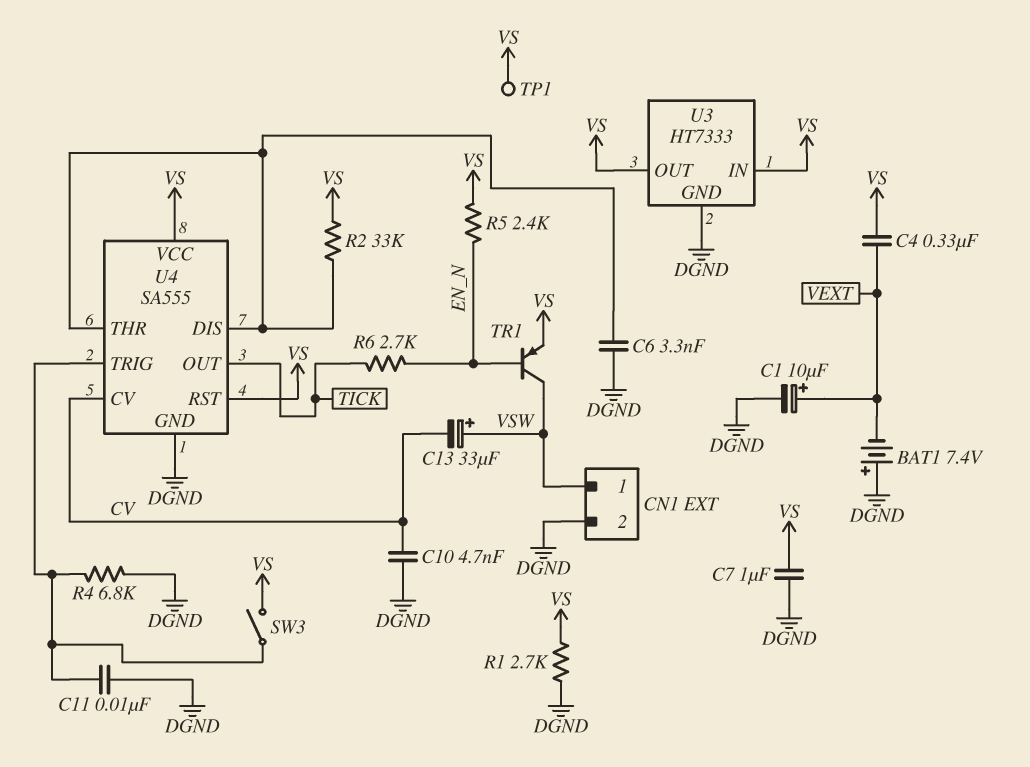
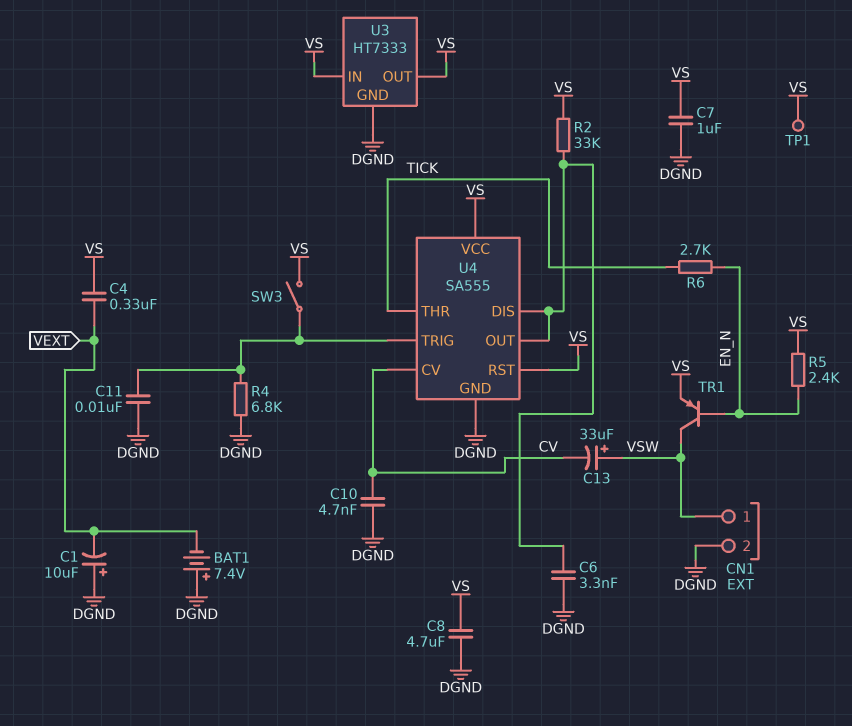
C1: 10uF (plus VEXT, minus DGND) -> 10uF (plus DGND, minus VEXT)
C8: none -> 4.7uF (DGND, VS)
R1: 2.7k (DGND, VS) -> none
U4 pin OUT: TICK -> U4/DIS
U4 pin THR: U4/DIS -> TICK

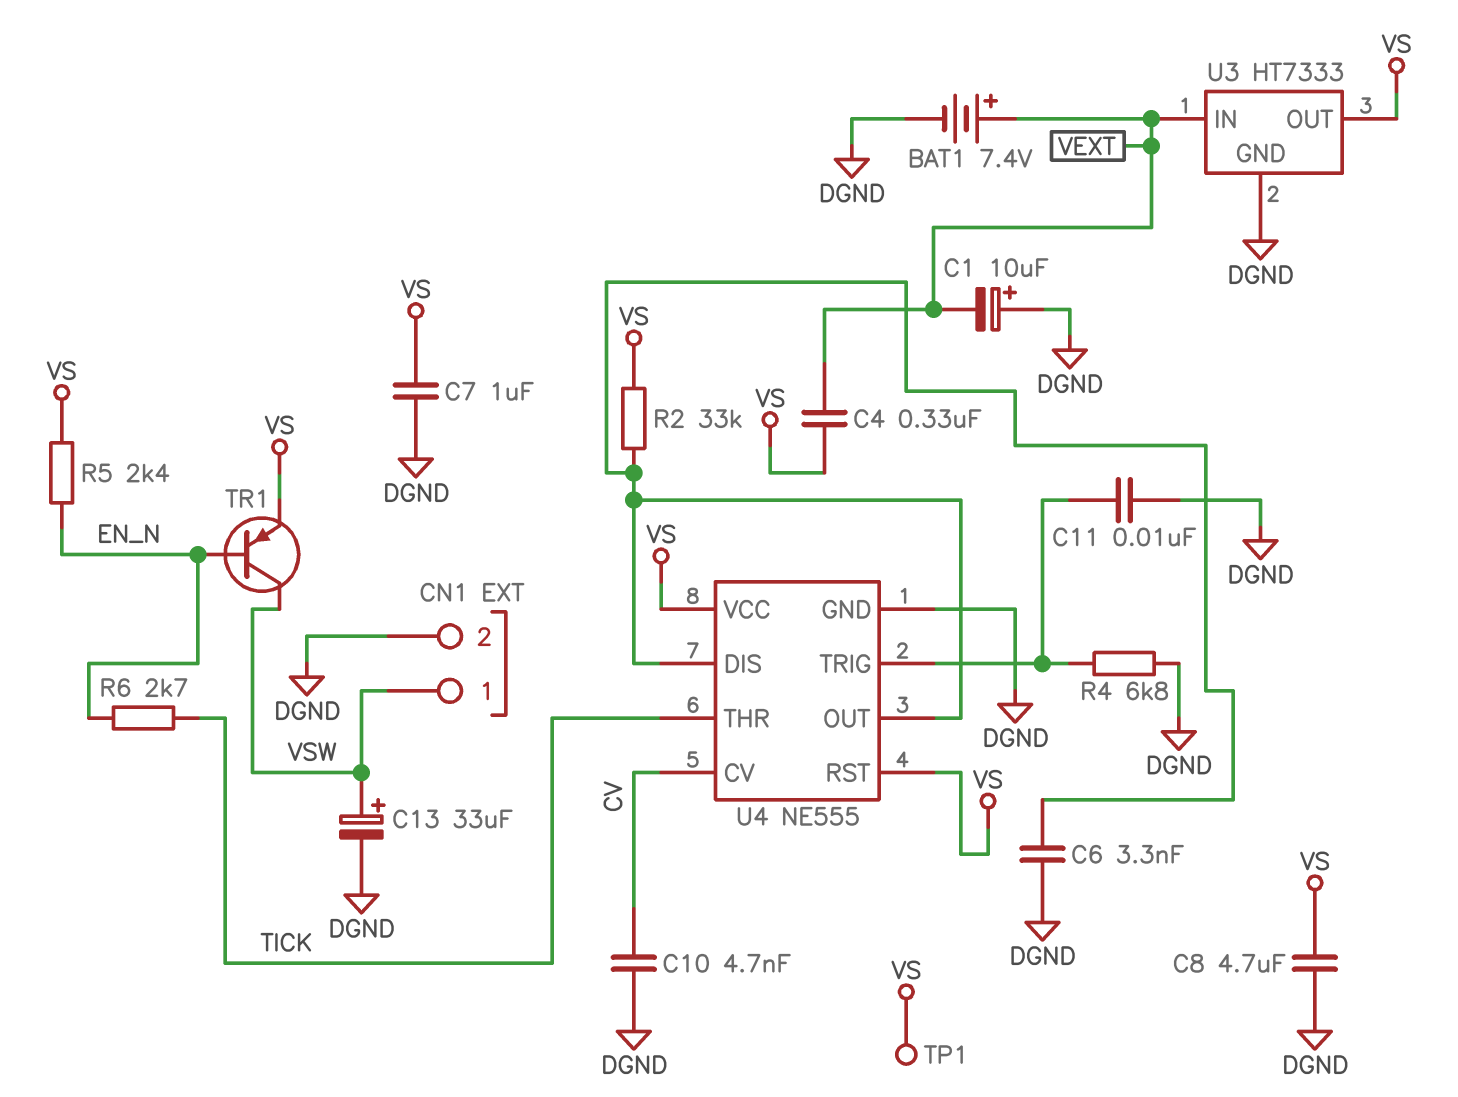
BAT1: 7.4V (plus DGND, minus VEXT) -> 7.4V (plus VEXT, minus DGND)
C13: 33uF (plus VSW, minus CV) -> 33uF (plus VSW, minus DGND)
SW3: switch (U4/TRIG, VS) -> none
U3 pin IN: VS -> VEXT
U4: SA555 -> NE555

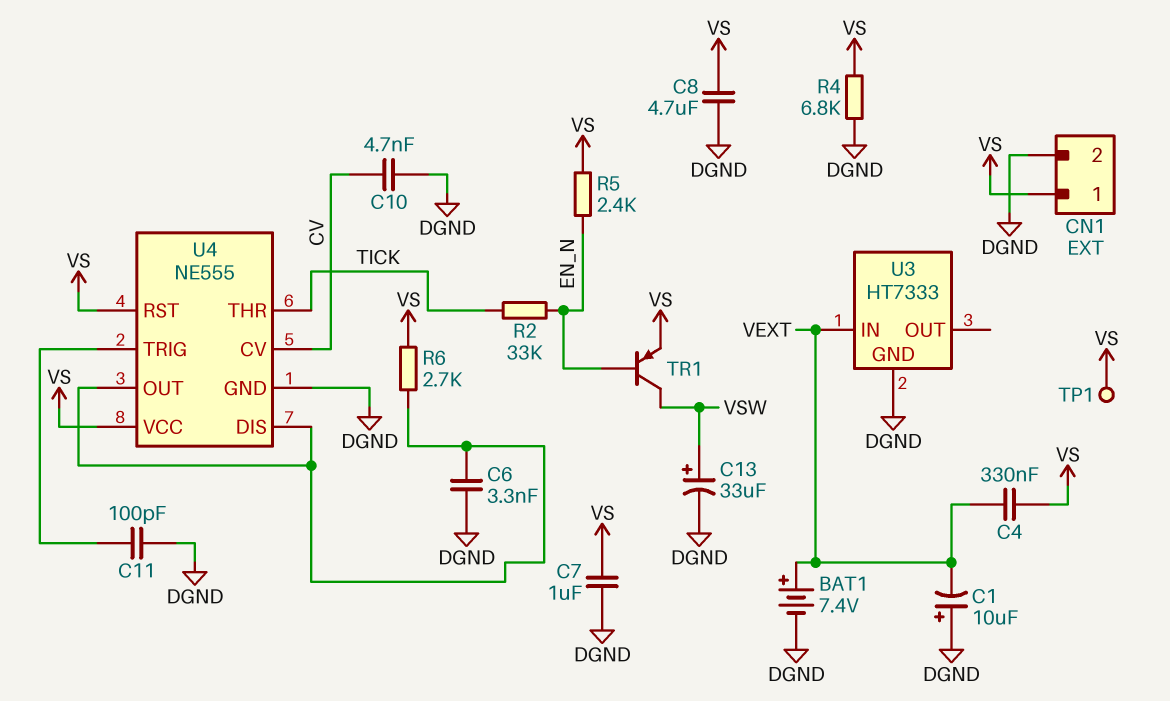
C11: 10nF (DGND, U4/TRIG) -> 100pF (DGND, U4/TRIG)
CN1 pin 1: VSW -> VS
R2: 33k (U4/DIS, VS) -> 33k (EN_N, TICK)
R4: 6.8k (DGND, U4/TRIG) -> 6.8k (DGND, VS)
R6: 2.7k (EN_N, TICK) -> 2.7k (U4/DIS, VS)
U3 pin OUT: VS -> none

